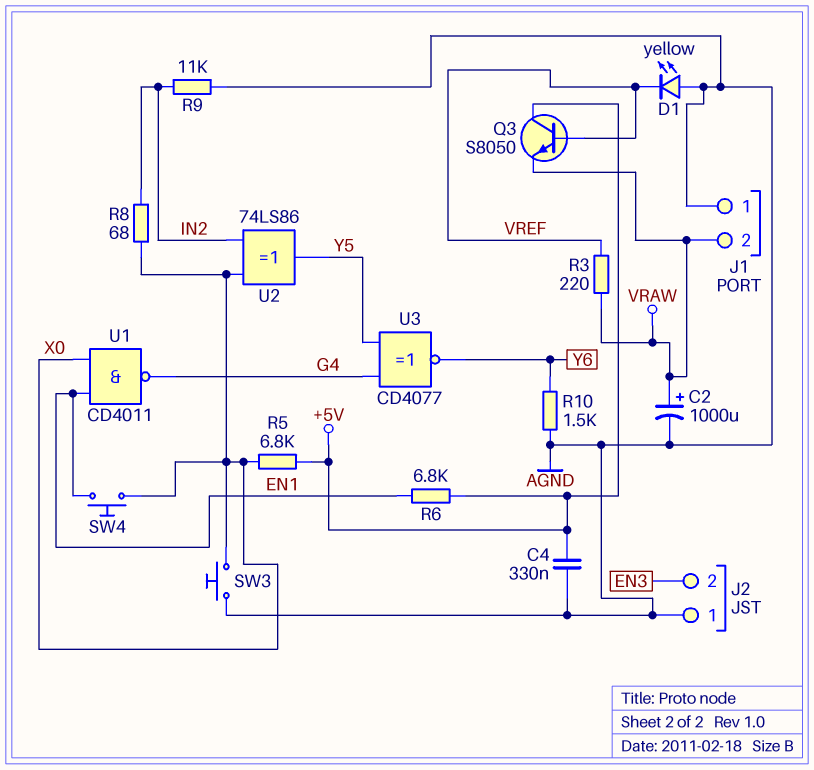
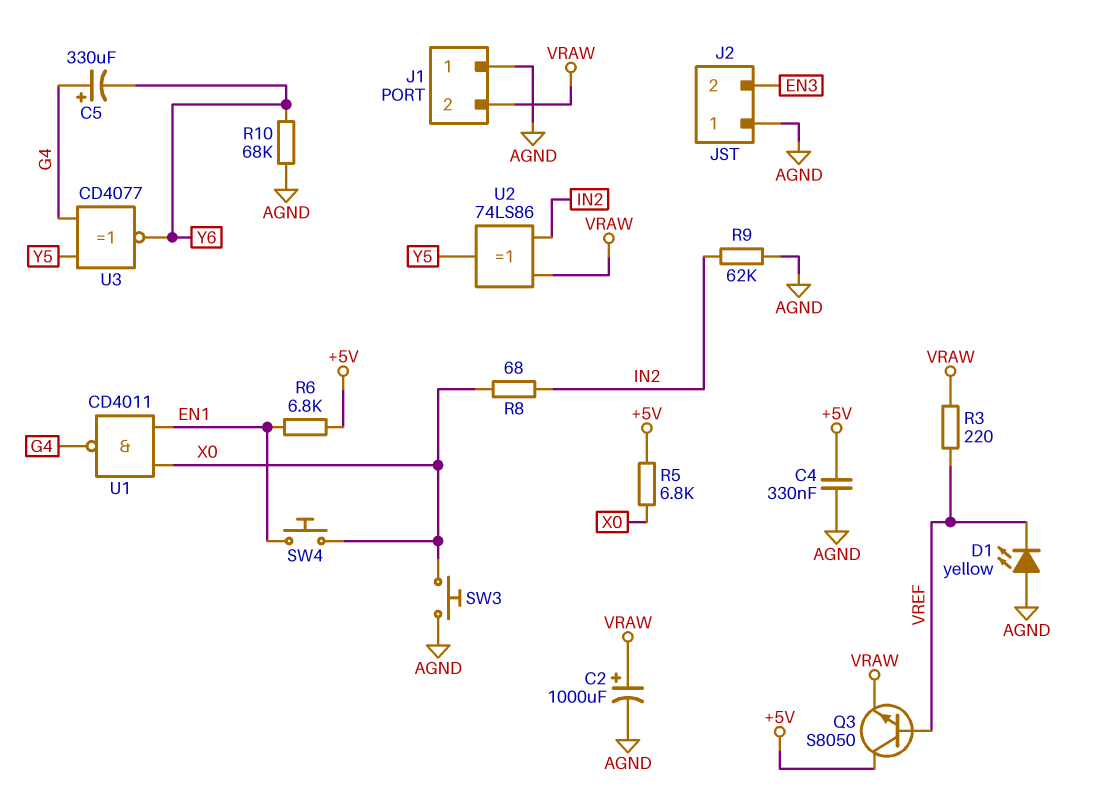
C5: none -> 330uF (plus G4, minus Y6)
R9: 11k (AGND, IN2) -> 62k (AGND, IN2)
R10: 1.5k (AGND, Y6) -> 68k (AGND, Y6)
U2: XOR 74LS86 (in IN2, in X0, out Y5) -> XOR 74LS86 (in IN2, in VRAW, out Y5)

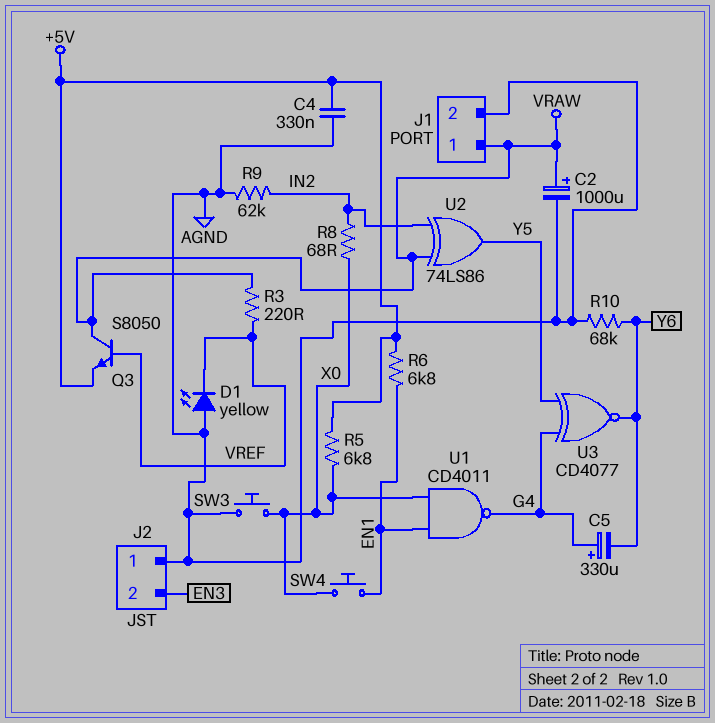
J1 pin 1: AGND -> VRAW
J1 pin 2: VRAW -> AGND
Q3: NPN S8050 (B VREF, C +5V, E VRAW) -> NPN S8050 (B VREF, C VRAW, E +5V)

